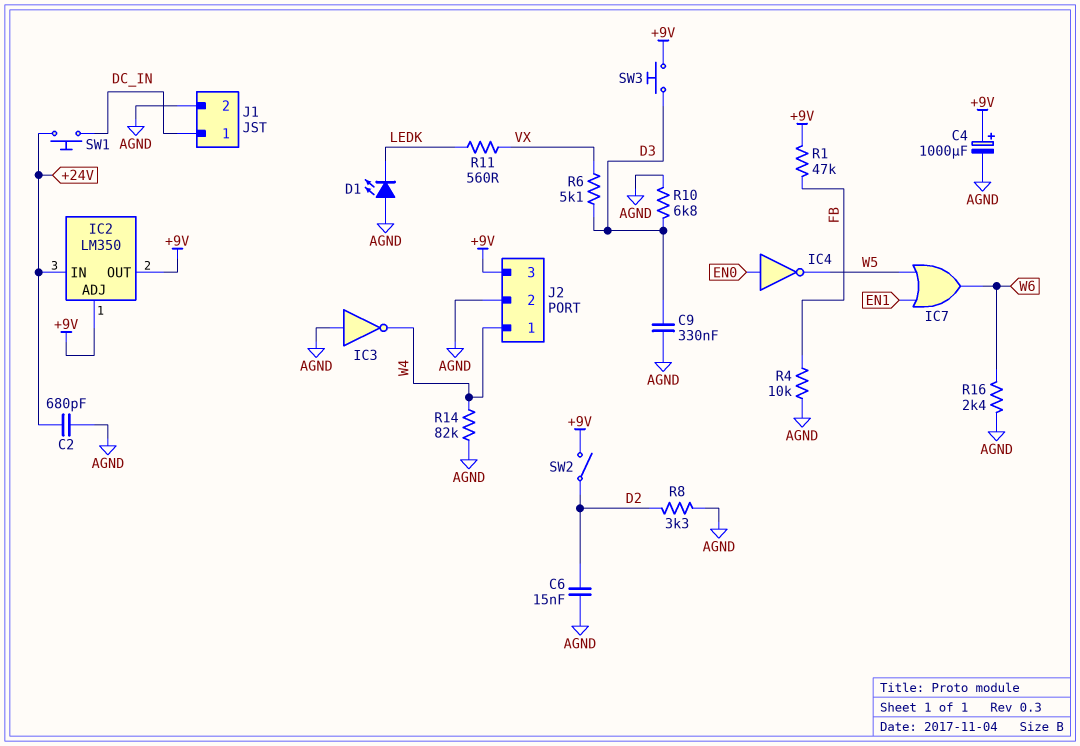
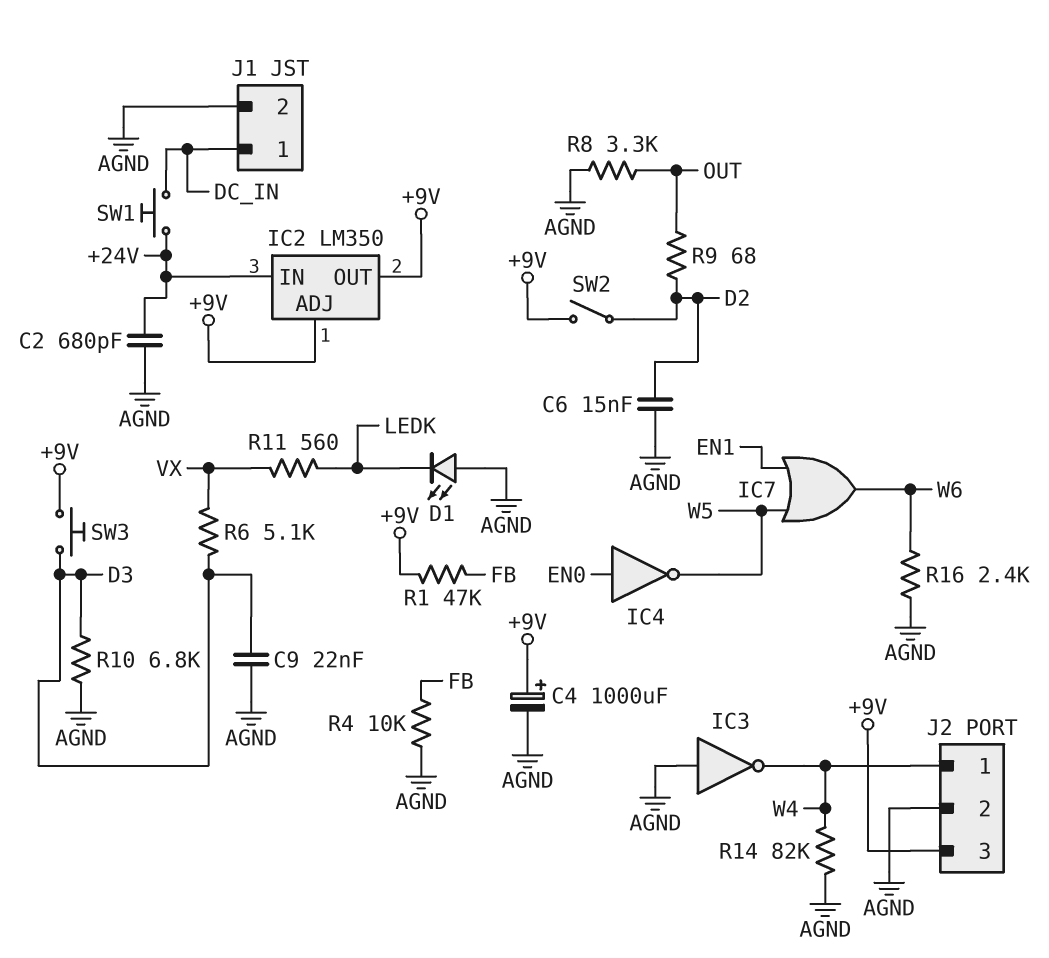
C9: 330nF (AGND, D3) -> 22nF (AGND, D3)
R8: 3.3k (AGND, D2) -> 3.3k (AGND, OUT)
R9: none -> 68 (D2, OUT)

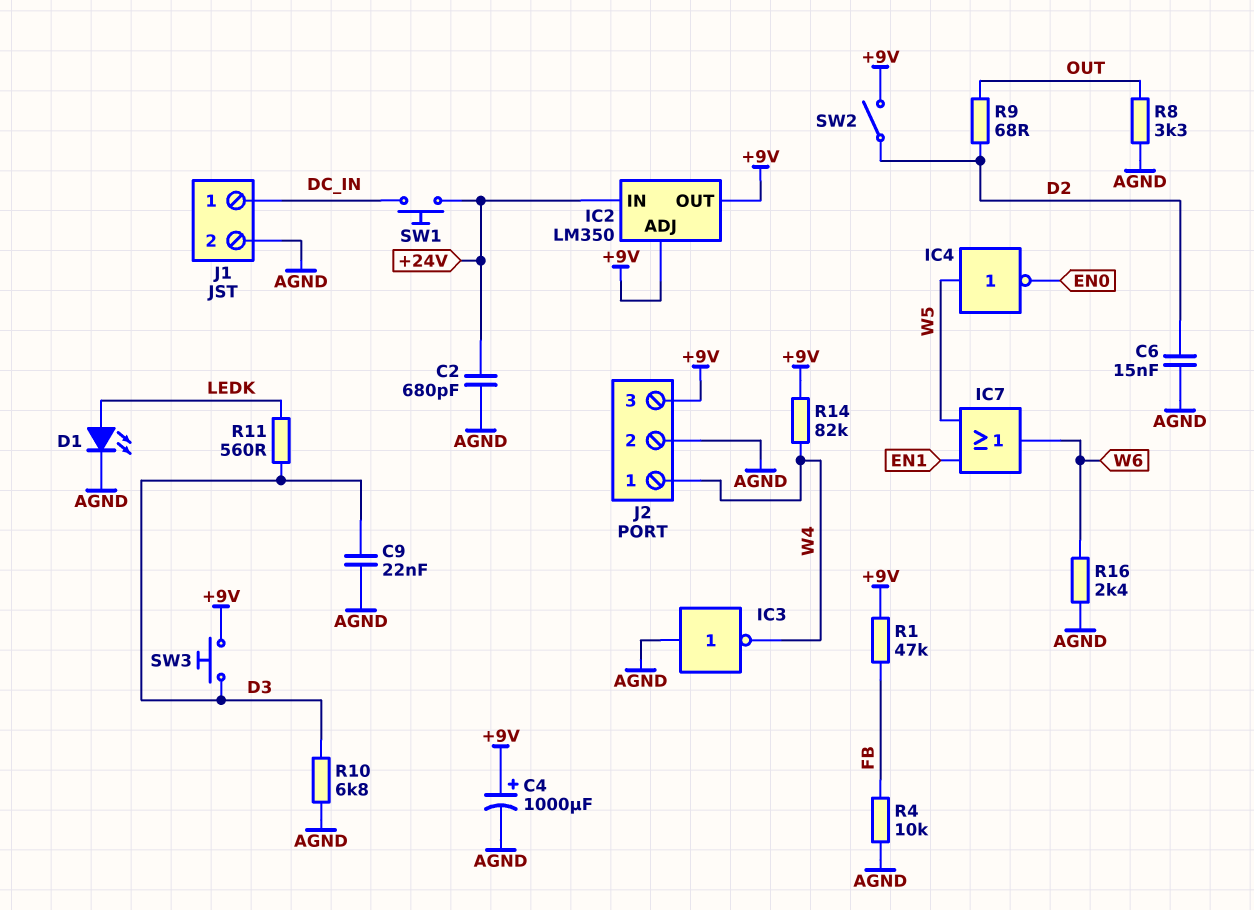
D1: LED (A AGND, K LEDK) -> LED (A LEDK, K AGND)
IC4: NOT (in EN0, out W5) -> NOT (in W5, out EN0)
R6: 5.1k (D3, VX) -> none
R11: 560 (LEDK, VX) -> 560 (D3, LEDK)
R14: 82k (AGND, W4) -> 82k (+9V, W4)

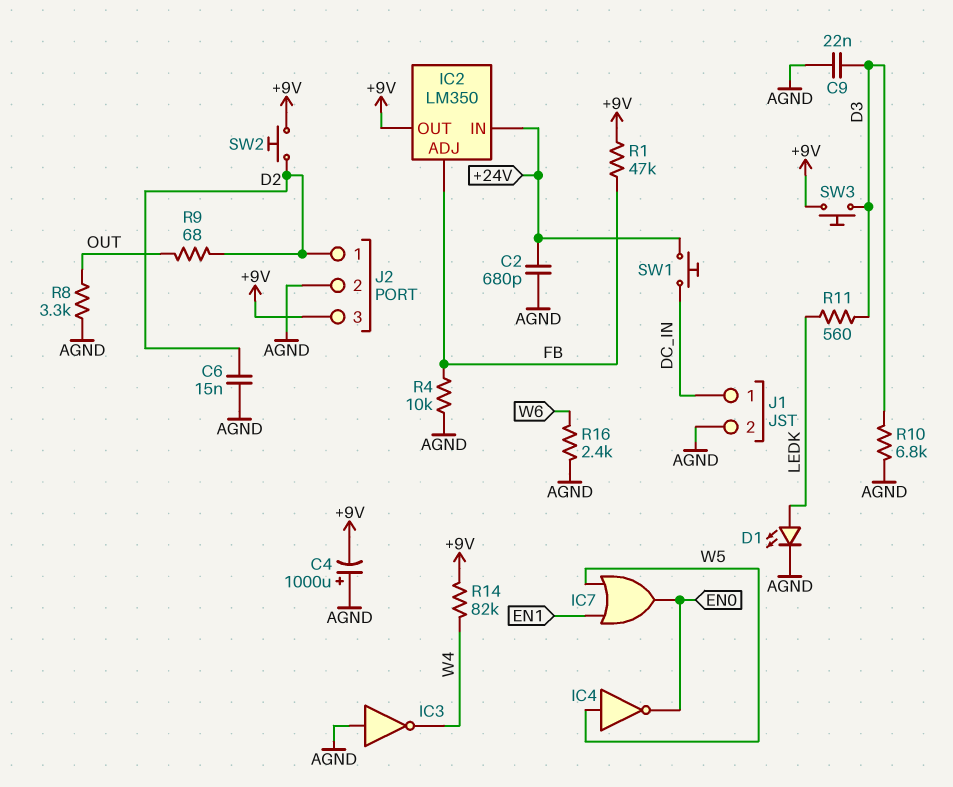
C4: 1000uF (plus +9V, minus AGND) -> 1000uF (plus AGND, minus +9V)
IC2 pin ADJ: +9V -> FB
IC7: OR (in EN1, in W5, out W6) -> OR (in EN1, in W5, out EN0)
J2 pin 1: W4 -> D2
SW2: switch (+9V, D2) -> button (+9V, D2)

